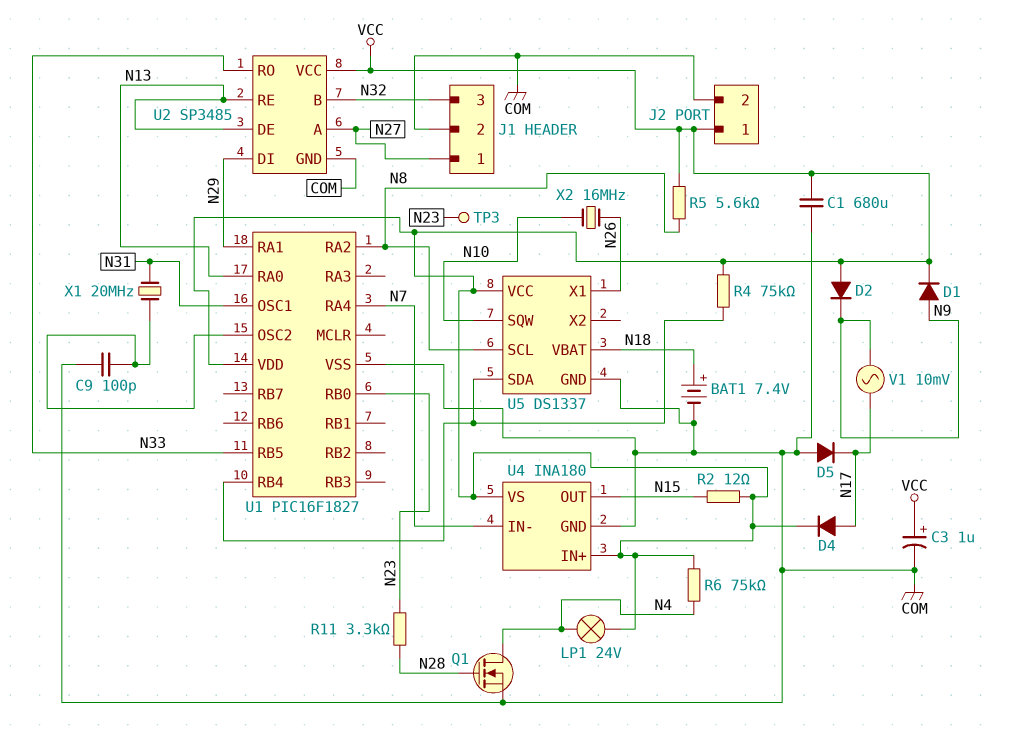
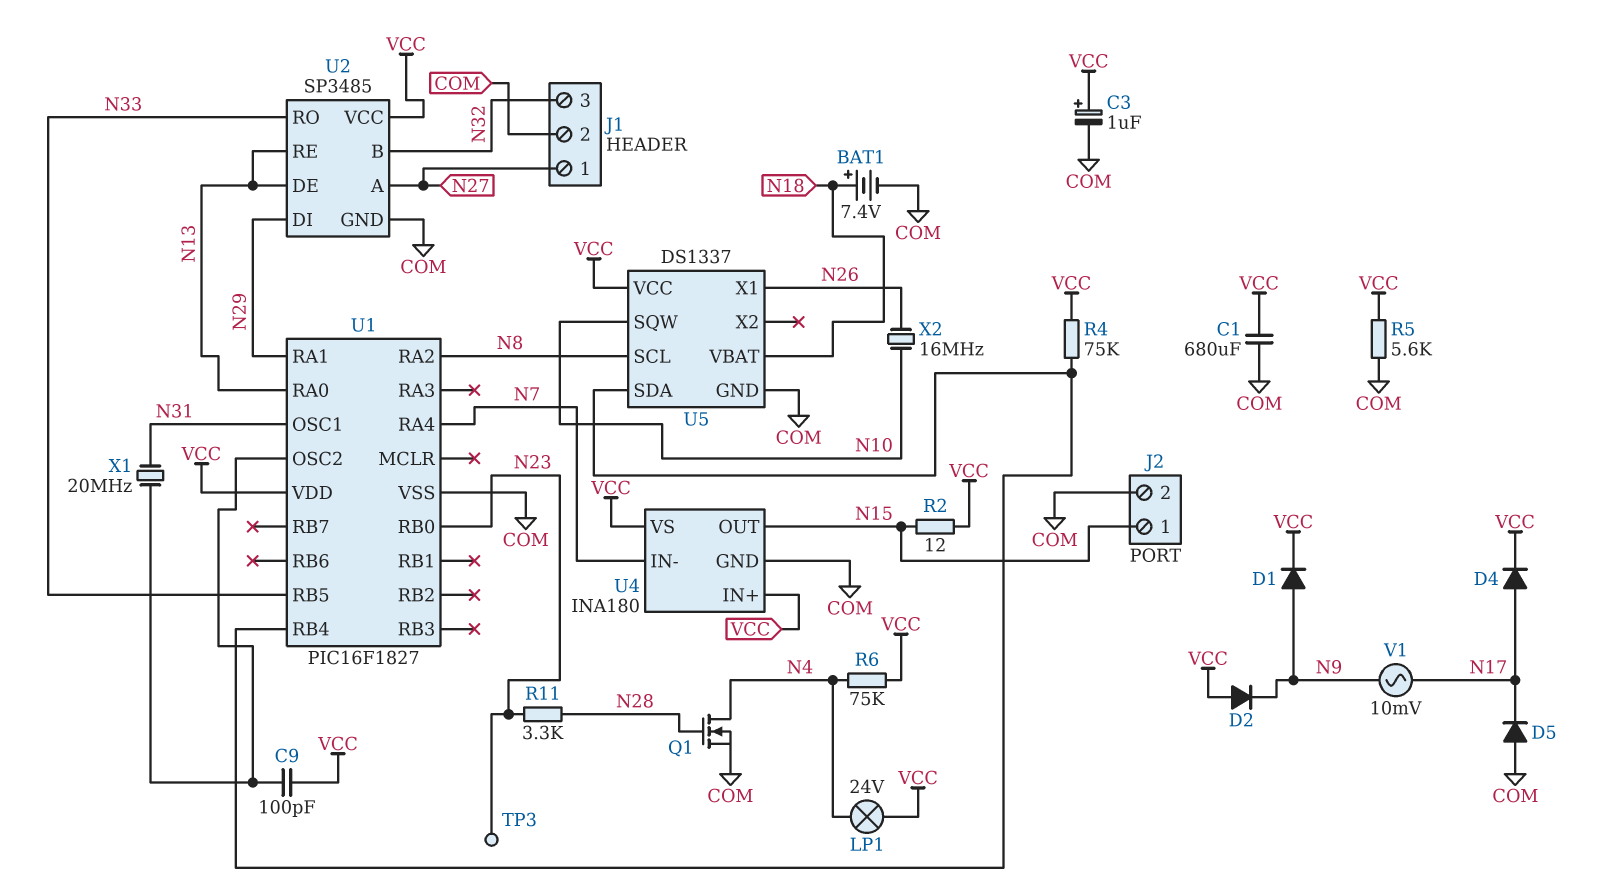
C9: 100pF (COM, U1/OSC2) -> 100pF (U1/OSC2, VCC)
J2 pin 1: VCC -> N15
R5: 5.6k (N8, VCC) -> 5.6k (COM, VCC)

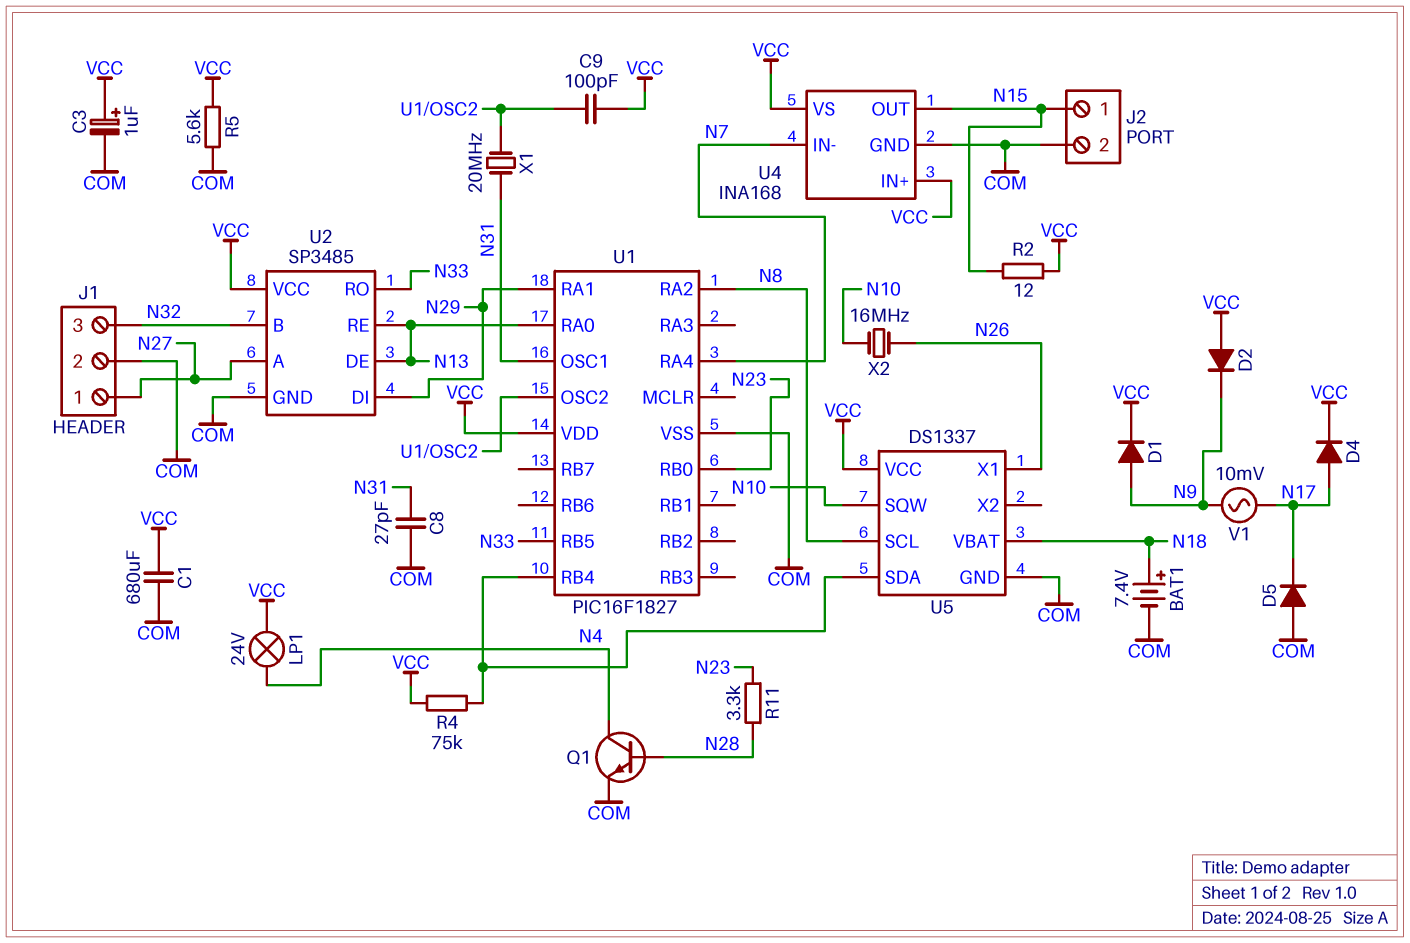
C8: none -> 27pF (COM, N31)
Q1: NMOS (G N28, D N4, S COM) -> NPN (B N28, C N4, E COM)
R6: 75k (N4, VCC) -> none
TP3: test point (N23) -> none
U4: INA180 -> INA168

